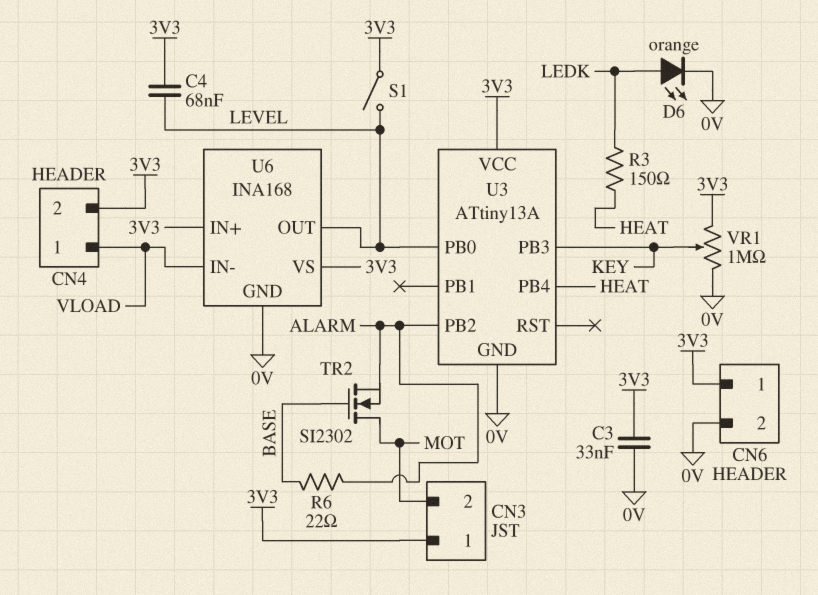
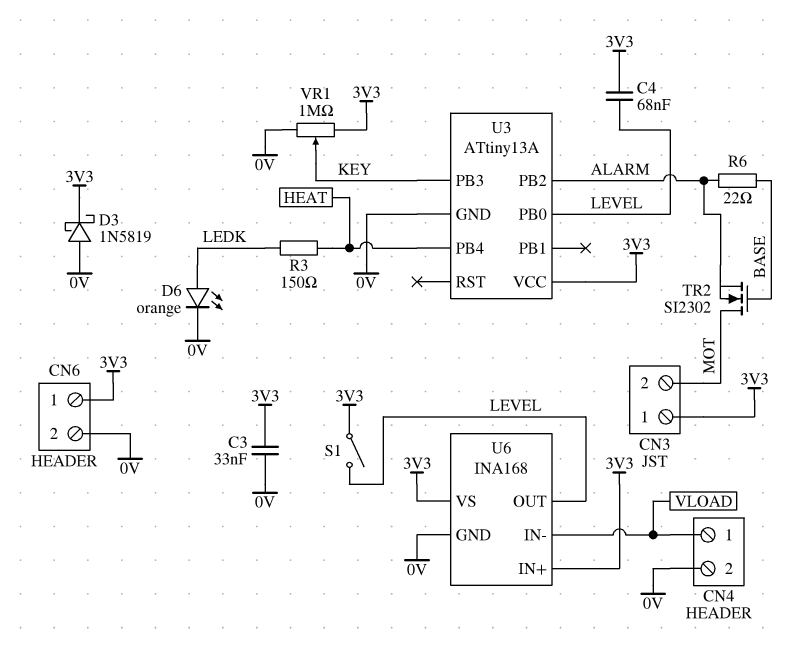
CN4 pin 2: 3V3 -> 0V
D3: none -> schottky 1N5819 (A 0V, K 3V3)

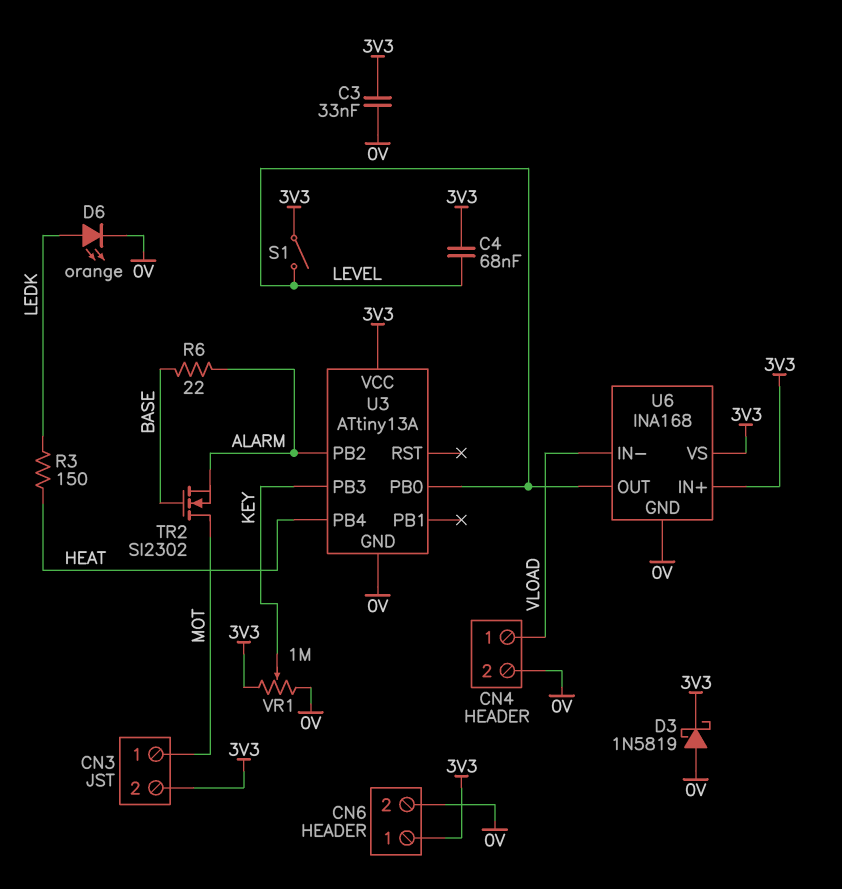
CN3 pin 1: 3V3 -> MOT
CN3 pin 2: MOT -> 3V3

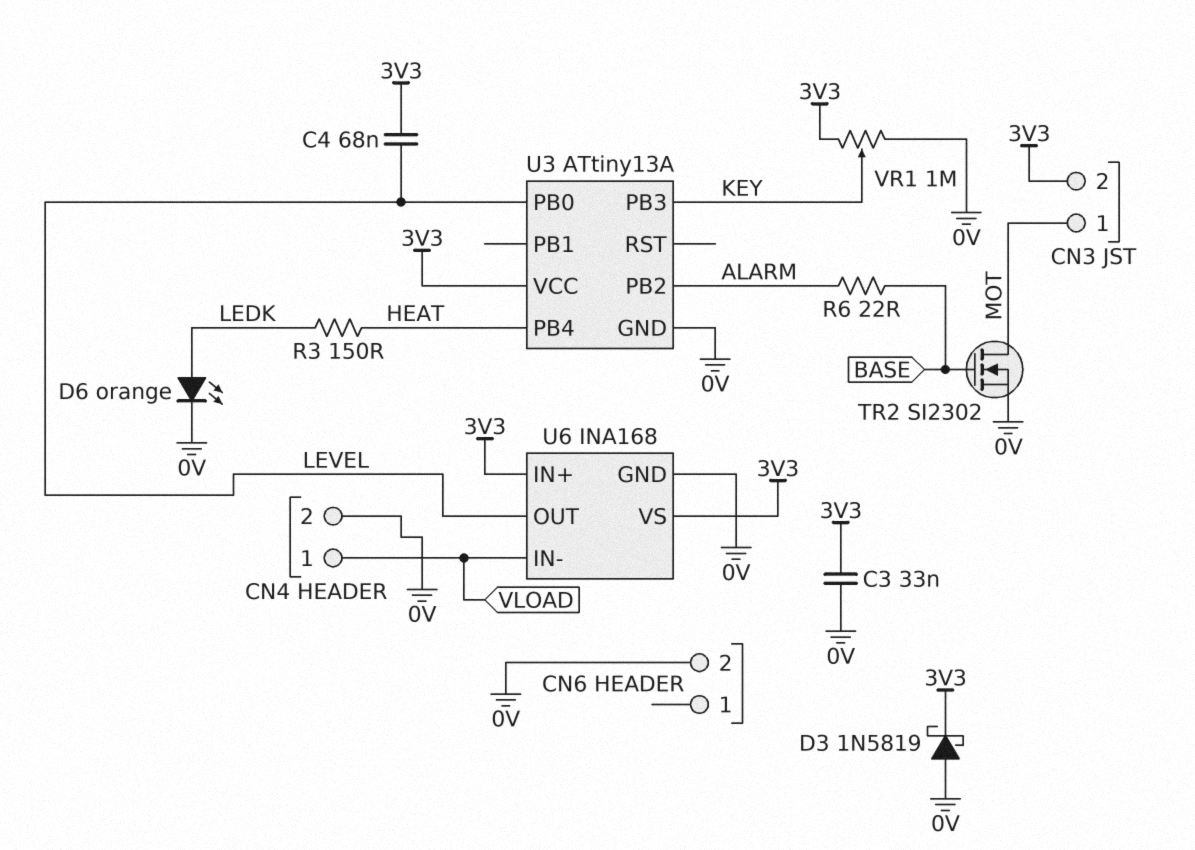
CN6 pin 1: 3V3 -> none
S1: switch (3V3, LEVEL) -> none
TR2: NMOS SI2302 (G BASE, D MOT, S ALARM) -> NMOS SI2302 (G BASE, D MOT, S 0V)

